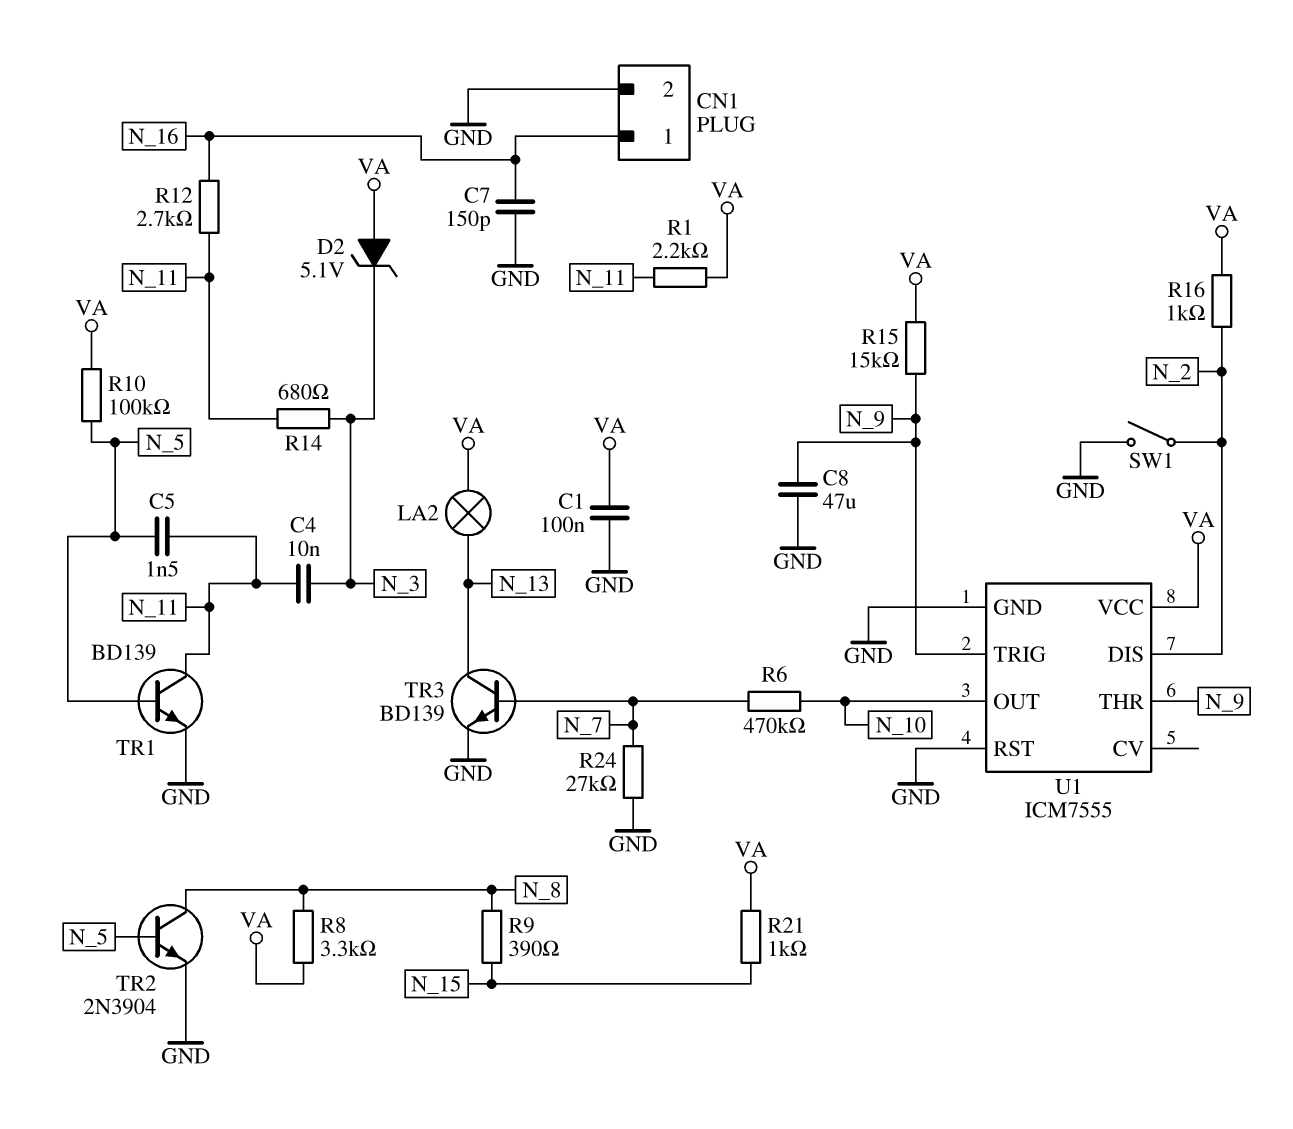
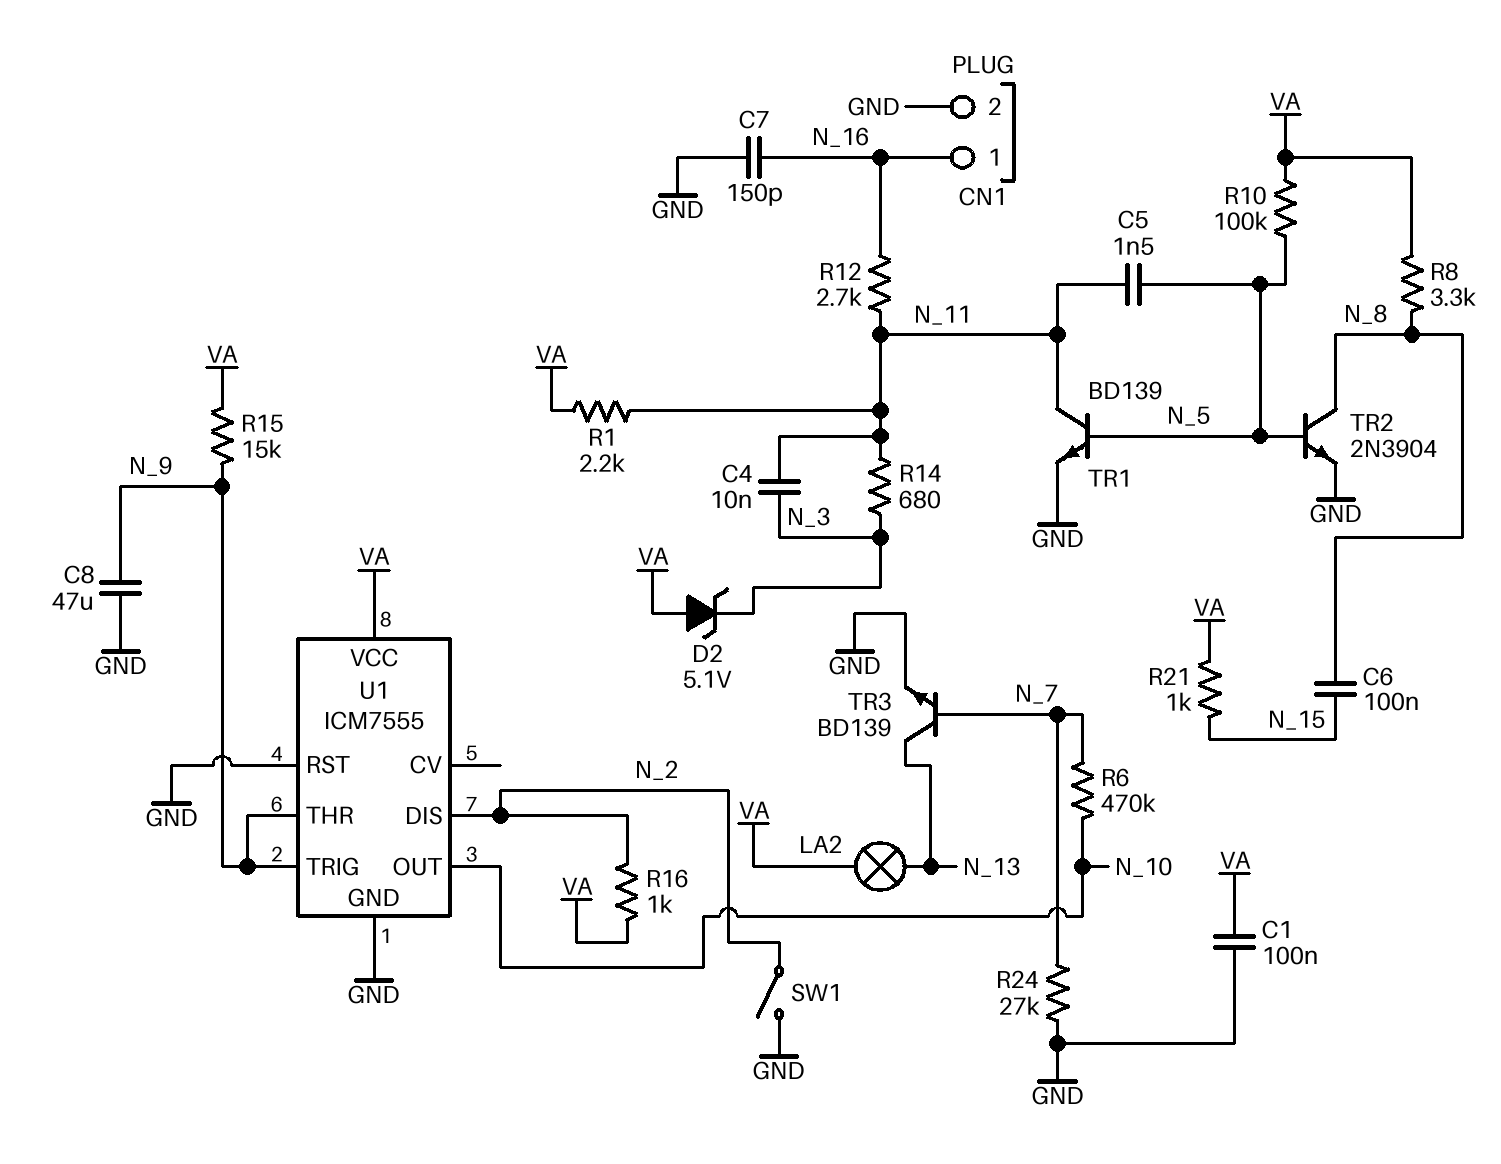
C6: none -> 100nF (N_8, N_15)
R9: 390 (N_8, N_15) -> none

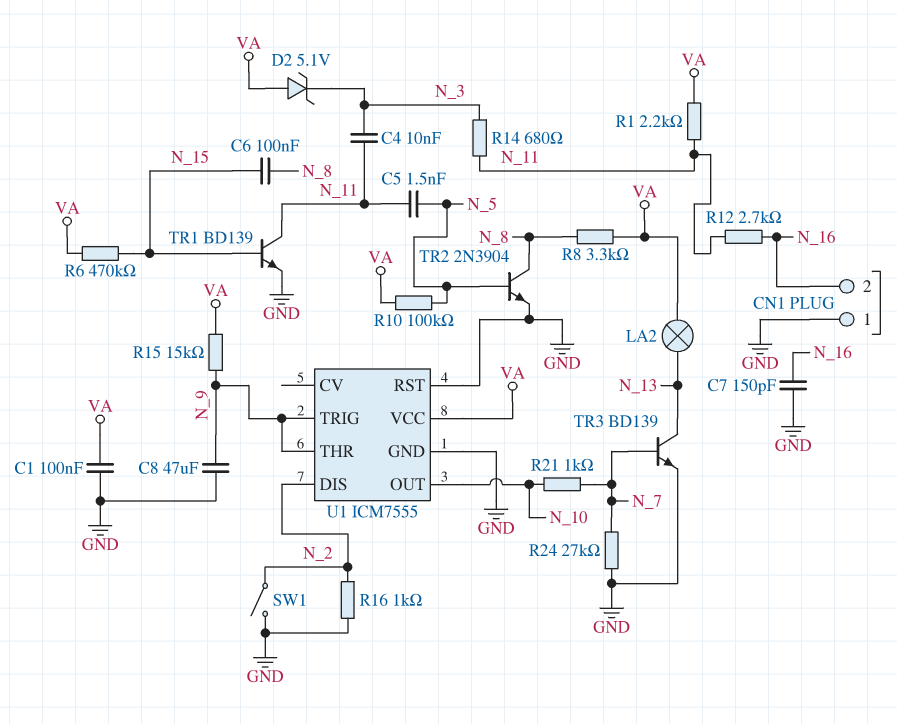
CN1 pin 1: N_16 -> GND
CN1 pin 2: GND -> N_16
R6: 470k (N_7, N_10) -> 470k (N_15, VA)
R16: 1k (N_2, VA) -> 1k (GND, N_2)
R21: 1k (N_15, VA) -> 1k (N_7, N_10)
TR1: NPN BD139 (B N_5, C N_11, E GND) -> NPN BD139 (B N_15, C N_11, E GND)

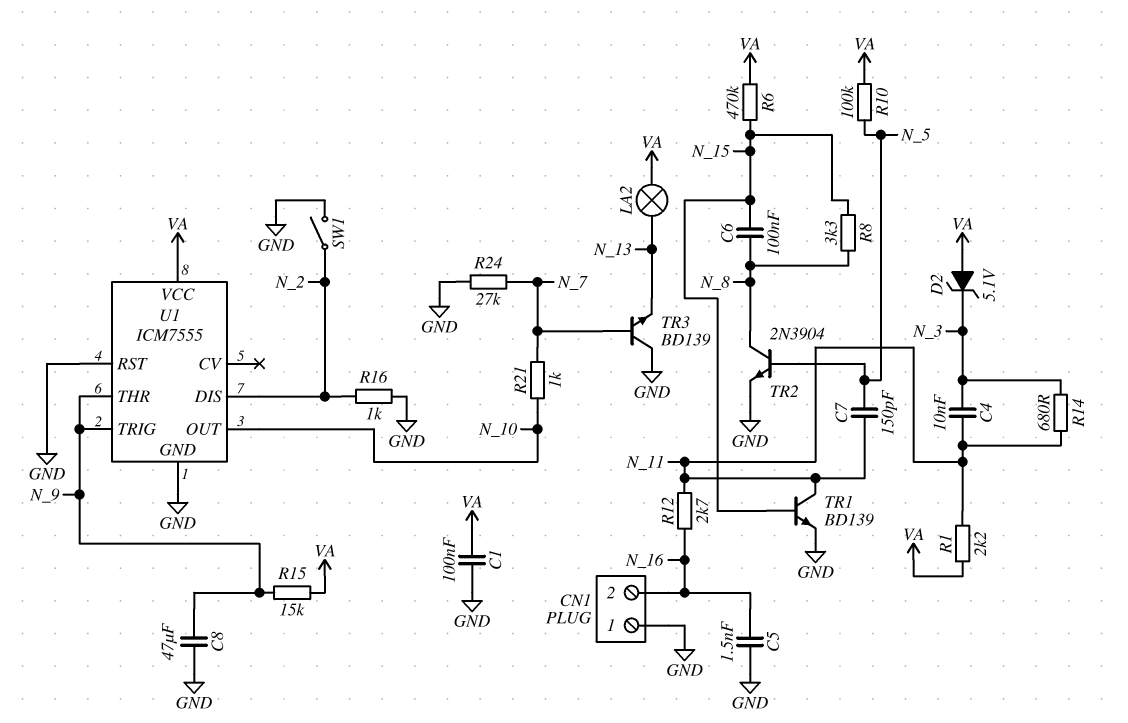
C5: 1.5nF (N_5, N_11) -> 1.5nF (GND, N_16)
C7: 150pF (GND, N_16) -> 150pF (N_5, N_11)
R8: 3.3k (N_8, VA) -> 3.3k (N_8, N_15)
TR3: NPN BD139 (B N_7, C N_13, E GND) -> NPN BD139 (B N_7, C GND, E N_13)

